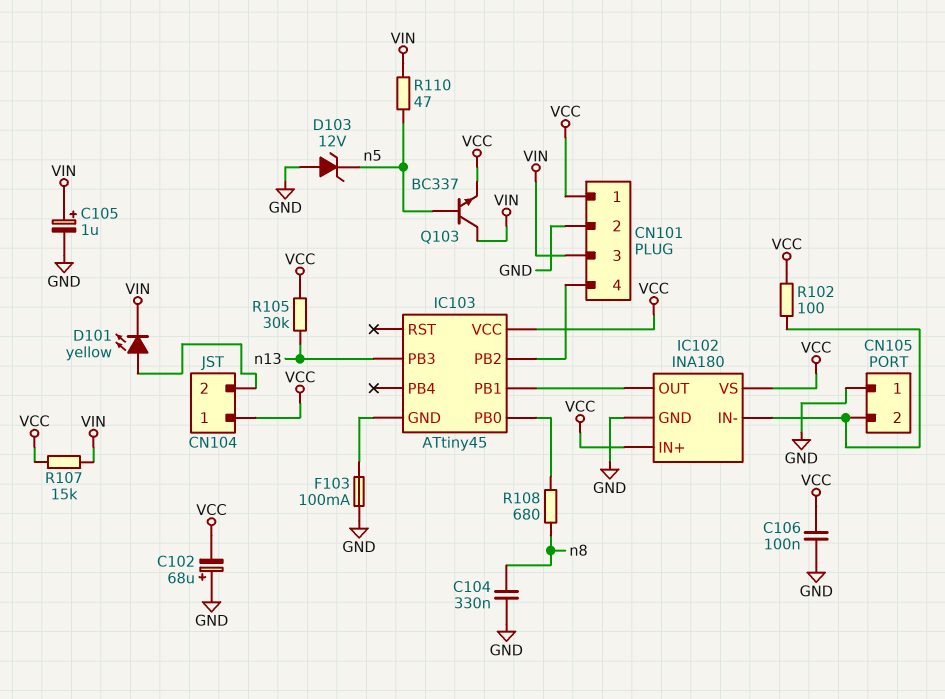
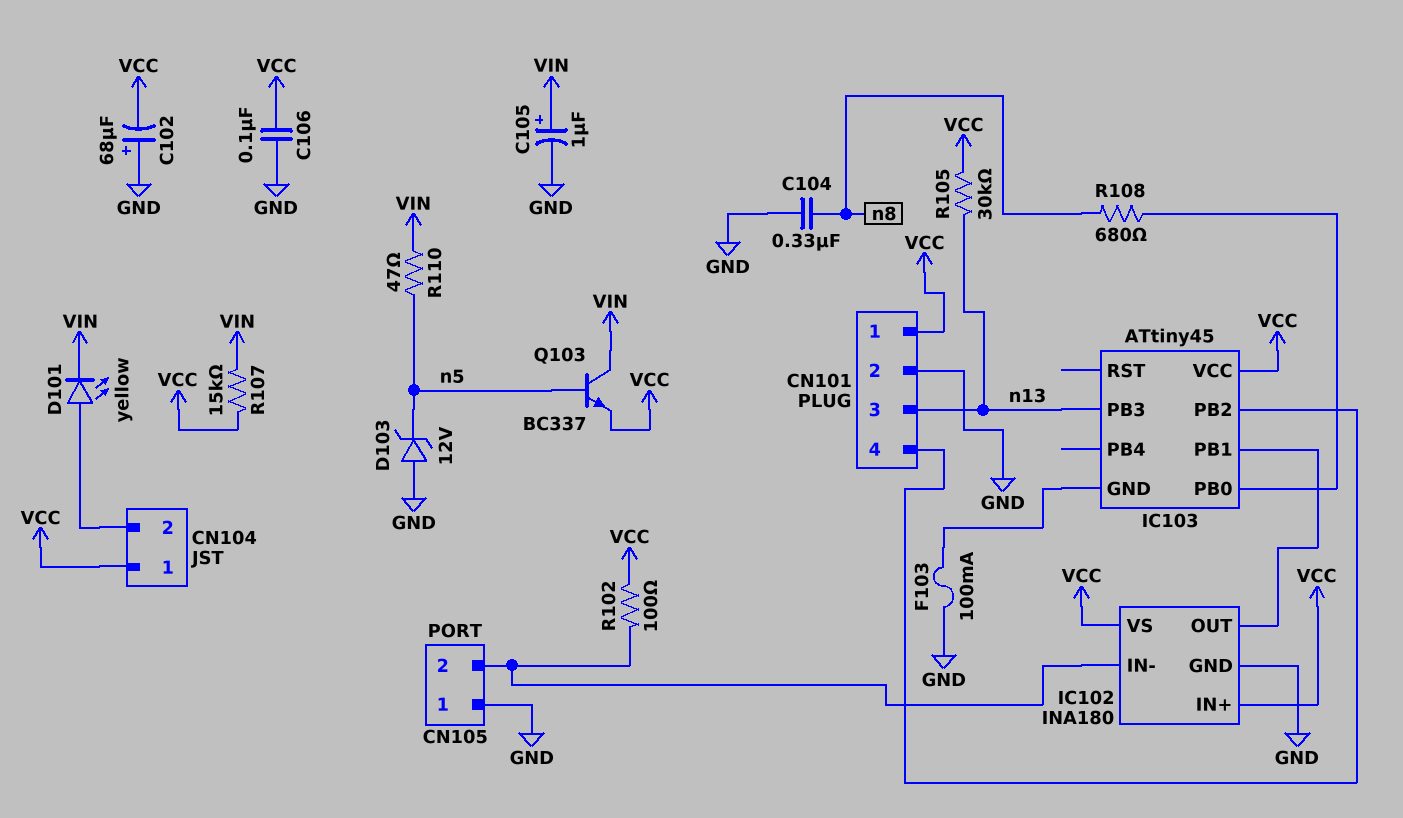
CN101 pin 3: VIN -> n13

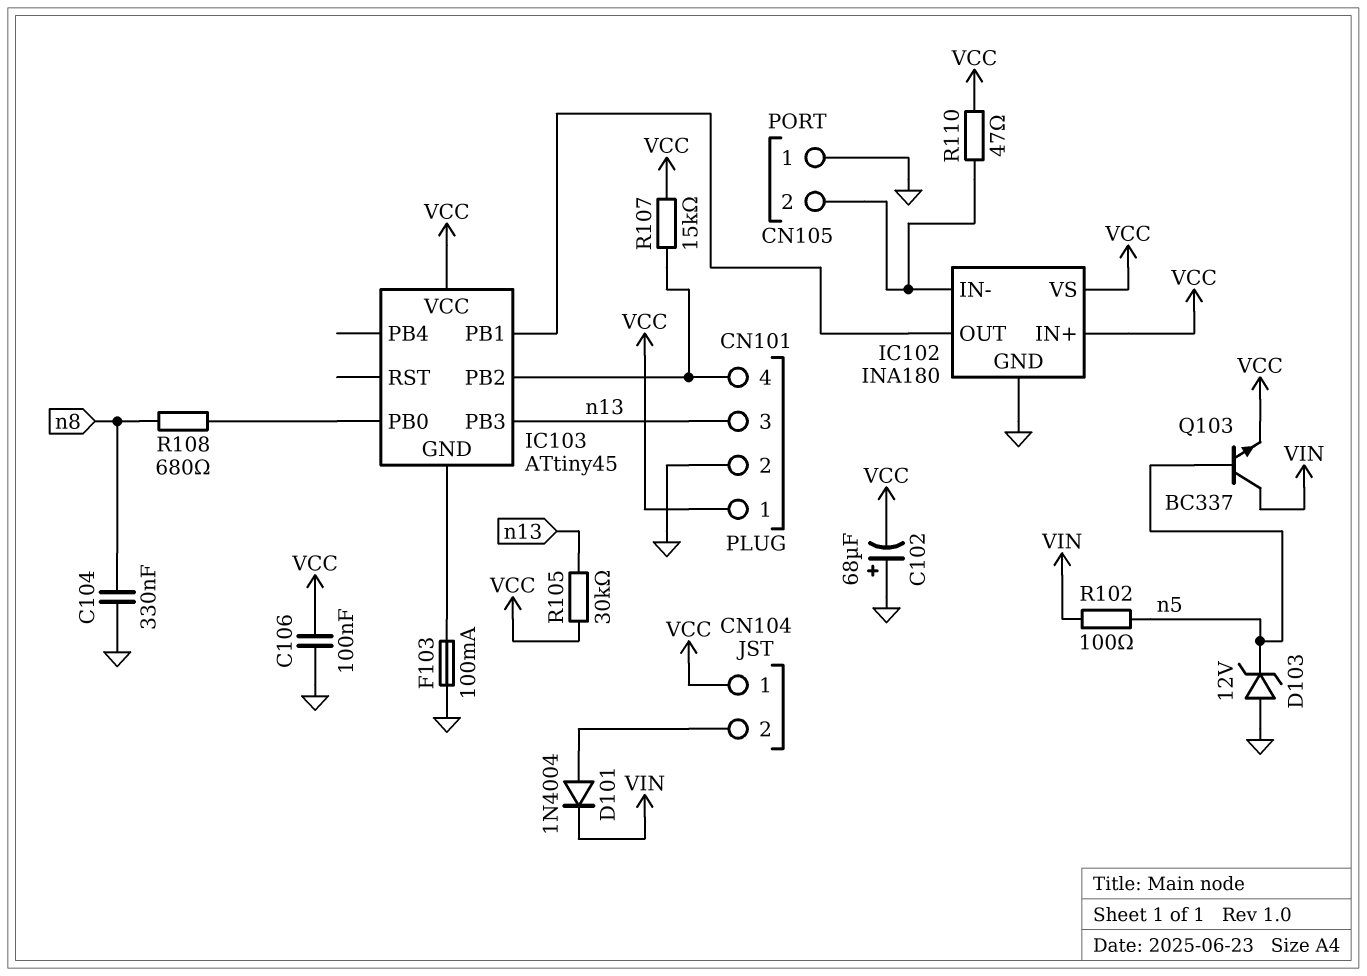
C105: 1uF (plus VIN, minus GND) -> none
D101: LED yellow (A CN104/2, K VIN) -> diode 1N4004 (A CN104/2, K VIN)
R102: 100 (CN105/2, VCC) -> 100 (VIN, n5)
R107: 15k (VCC, VIN) -> 15k (CN101/4, VCC)
R110: 47 (VIN, n5) -> 47 (CN105/2, VCC)

